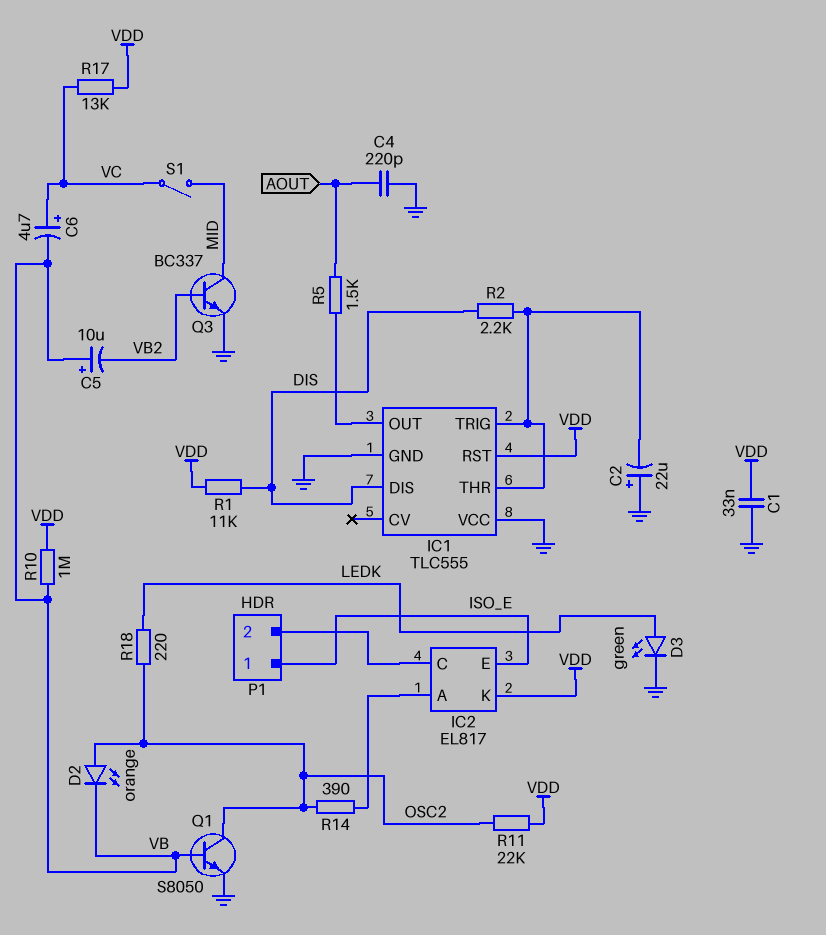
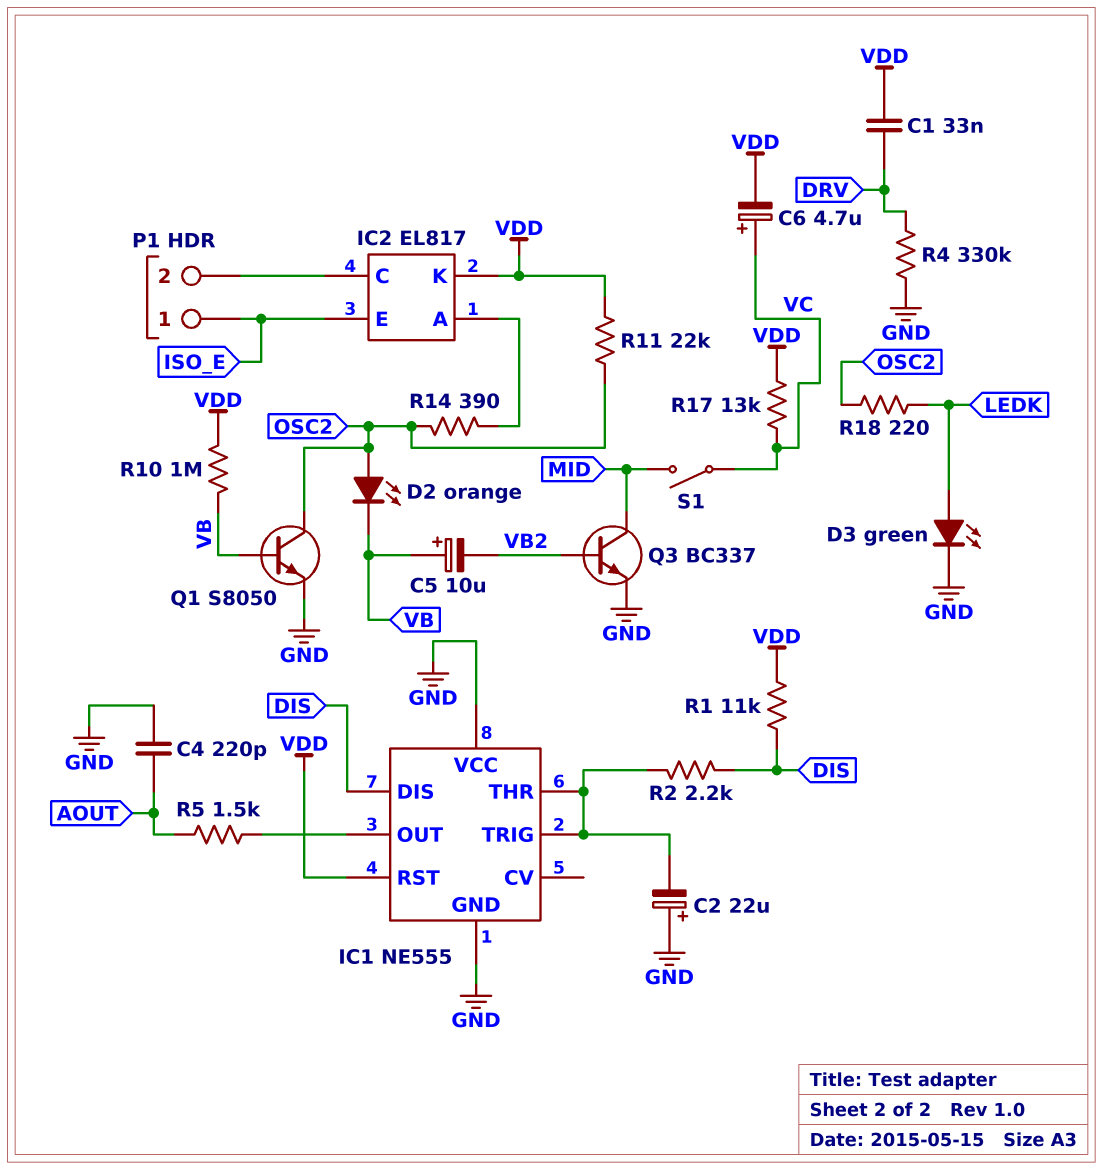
C1: 33nF (GND, VDD) -> 33nF (DRV, VDD)
C6: 4.7uF (plus VC, minus VB) -> 4.7uF (plus VC, minus VDD)
IC1: TLC555 -> NE555
R4: none -> 330k (DRV, GND)

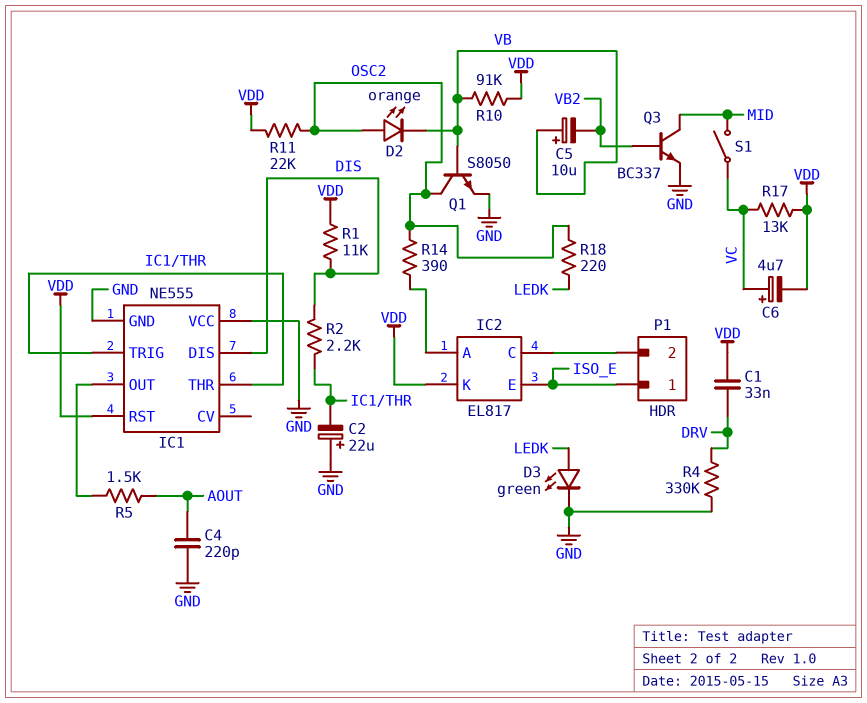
R10: 1M (VB, VDD) -> 91k (VB, VDD)

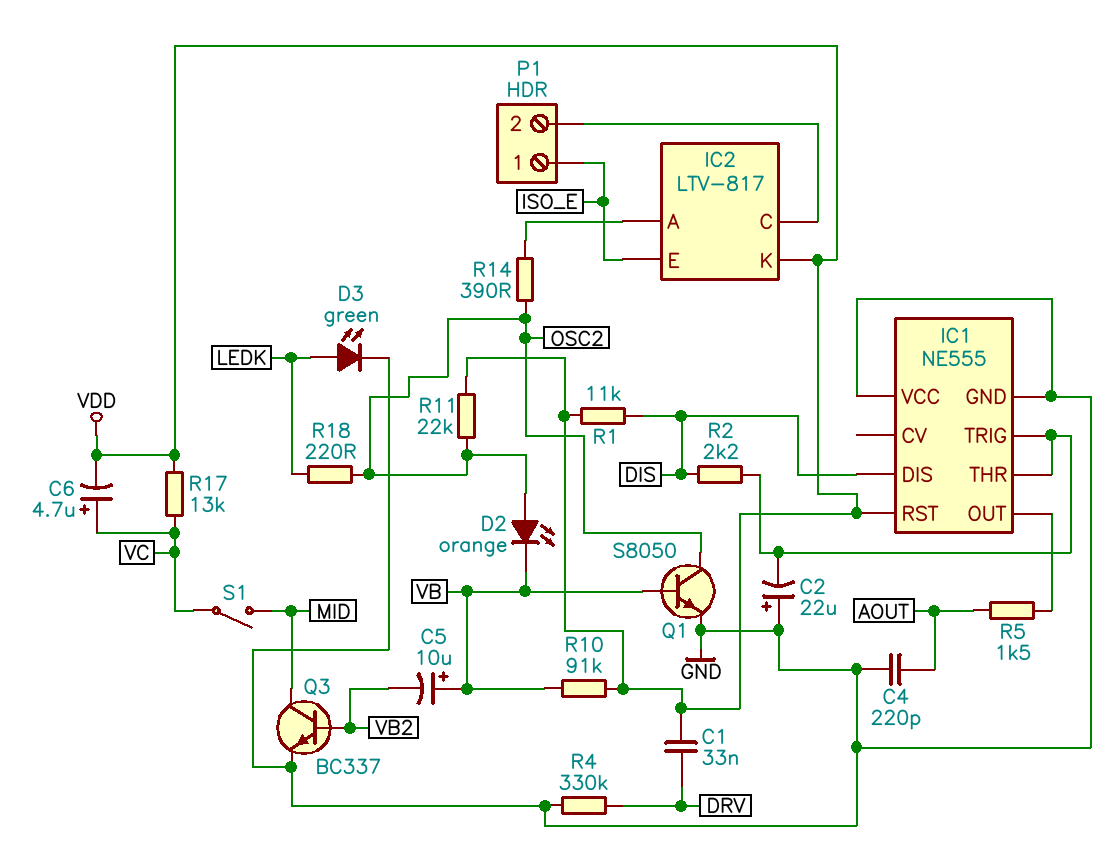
IC2: EL817 -> LTV-817

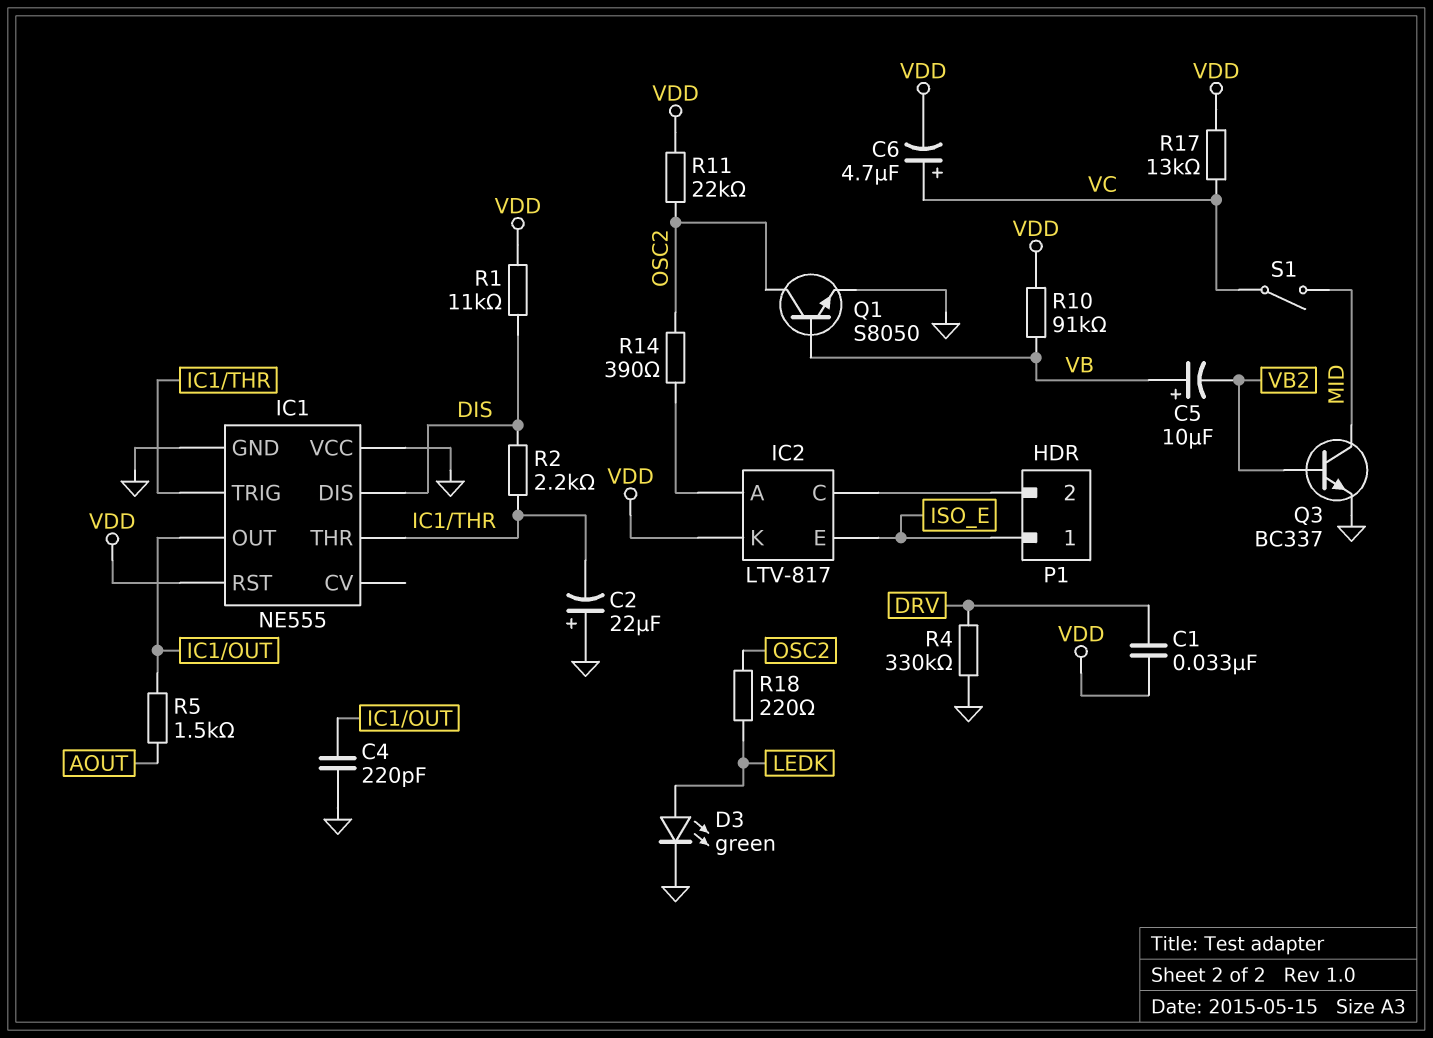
C4: 220pF (AOUT, GND) -> 220pF (GND, IC1/OUT)
D2: LED orange (A OSC2, K VB) -> none

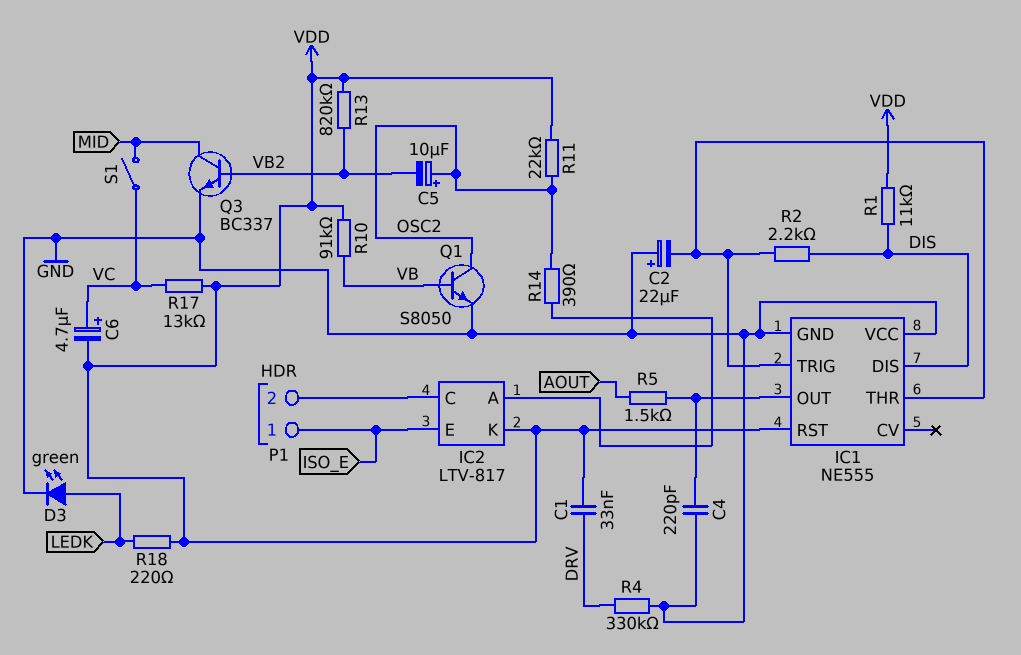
C5: 10uF (plus VB, minus VB2) -> 10uF (plus OSC2, minus VB2)
R13: none -> 820k (VB2, VDD)
R18: 220 (LEDK, OSC2) -> 220 (LEDK, VDD)

